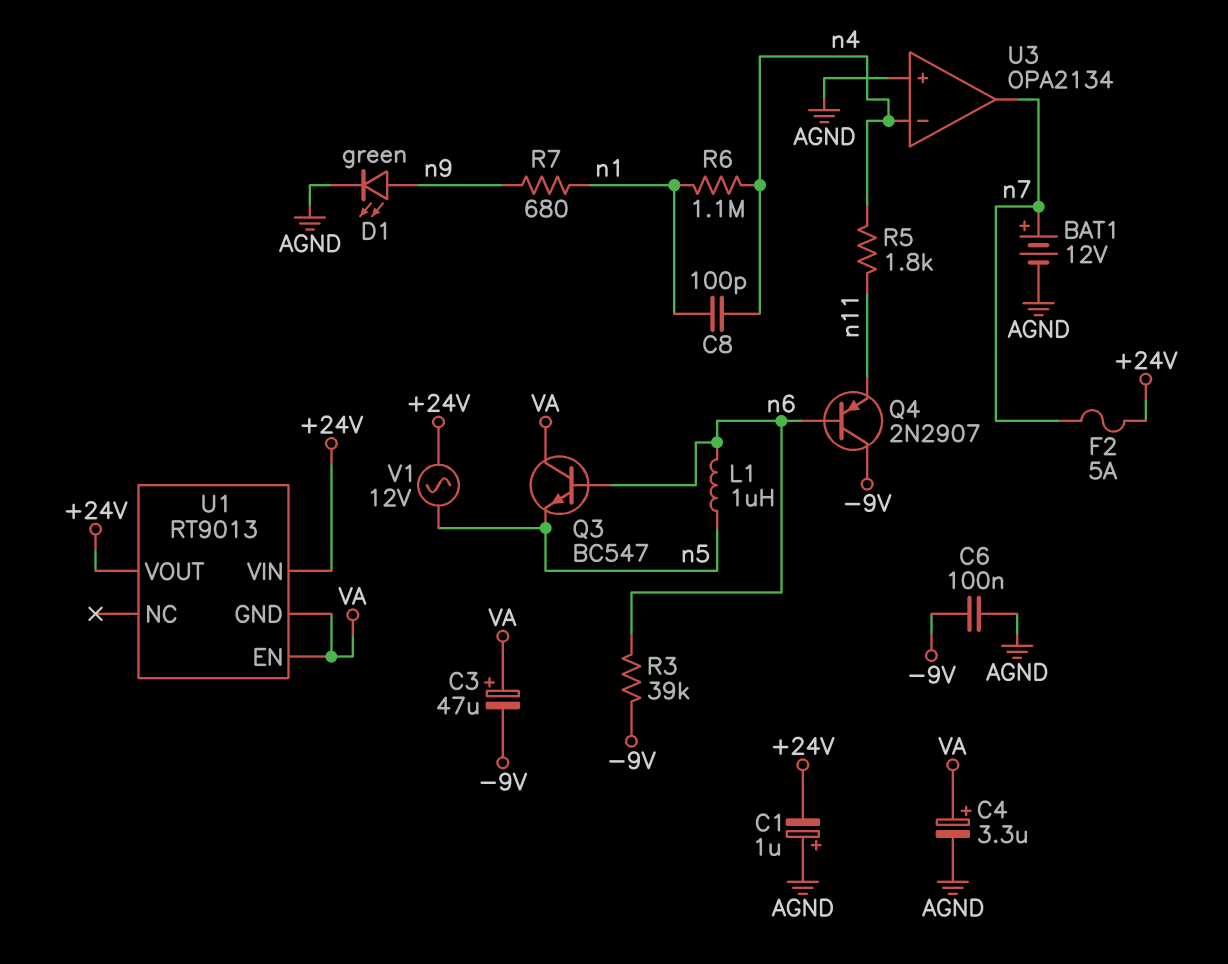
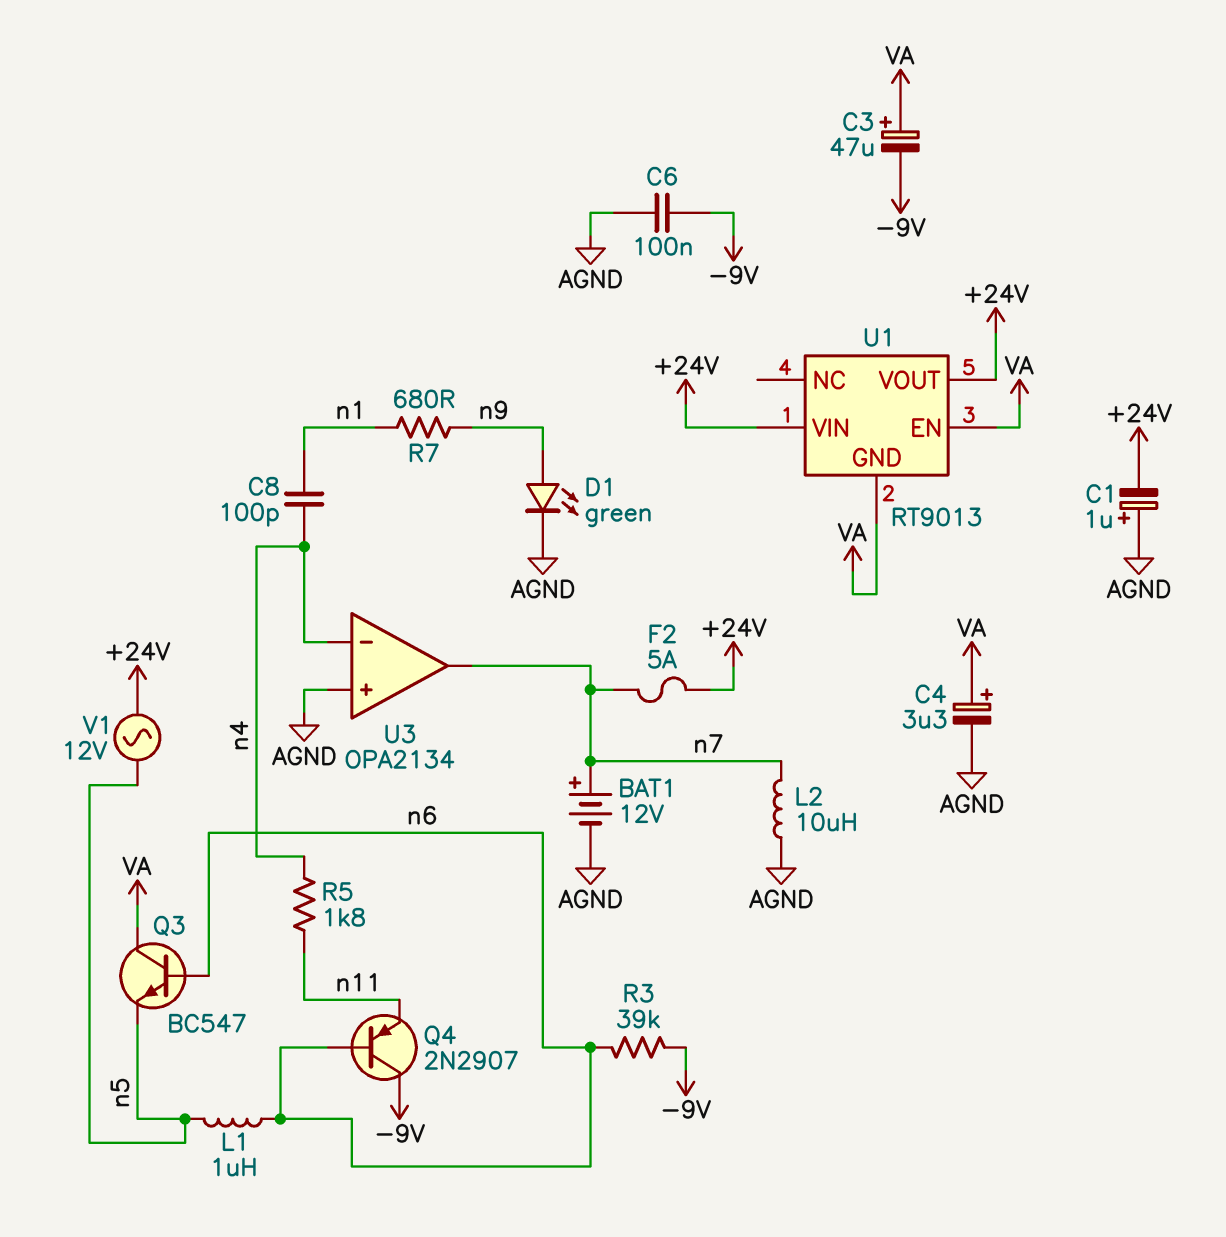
L2: none -> 10uH (AGND, n7)
R6: 1.1M (n1, n4) -> none

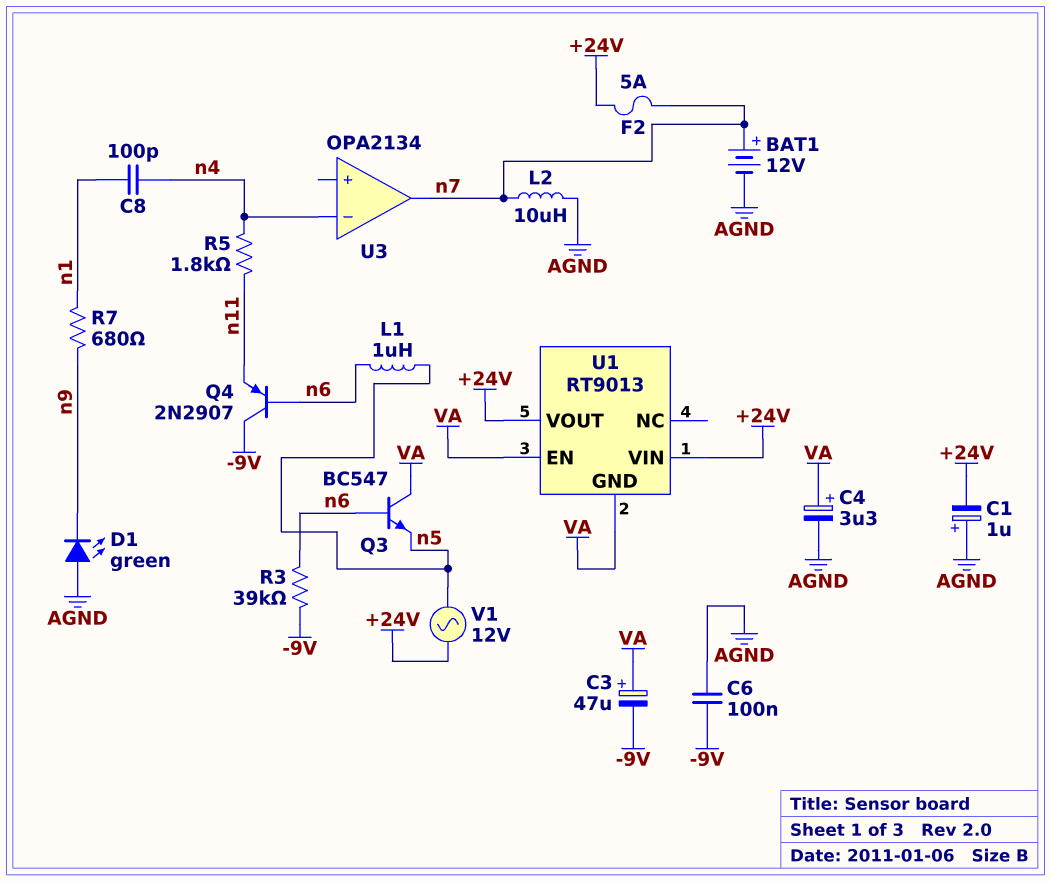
D1: LED green (A n9, K AGND) -> LED green (A AGND, K n9)
U3 pin in+: AGND -> none

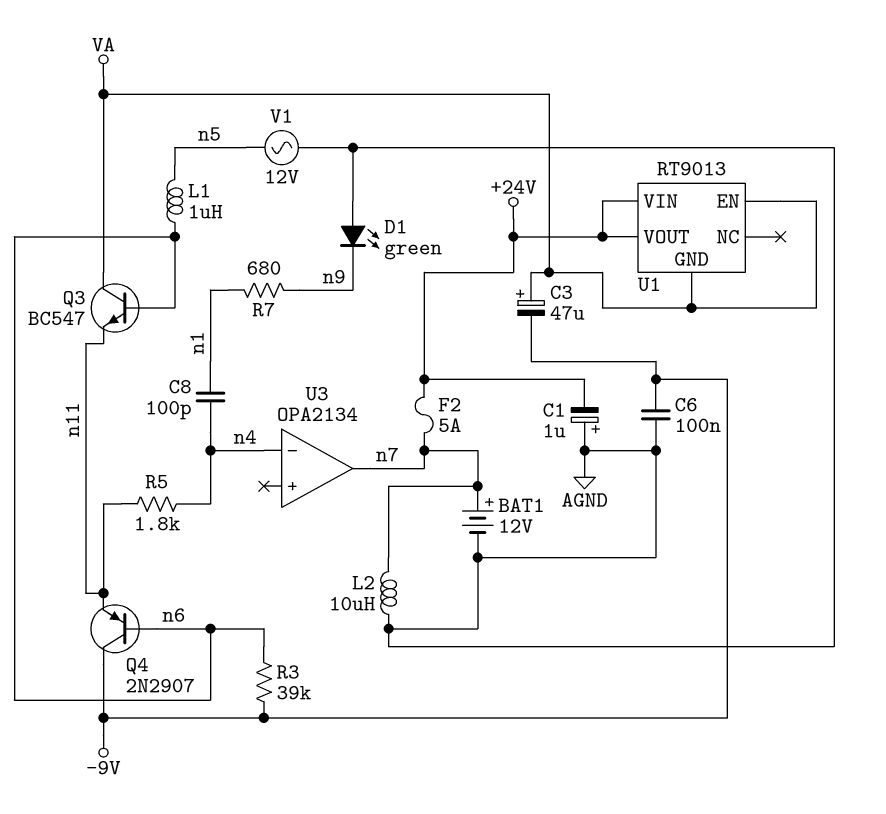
C4: 3.3uF (plus VA, minus AGND) -> none
Q3: NPN BC547 (B n6, C VA, E n5) -> NPN BC547 (B n6, C VA, E n11)
V1: AC 12V (+24V, n5) -> AC 12V (AGND, n5)

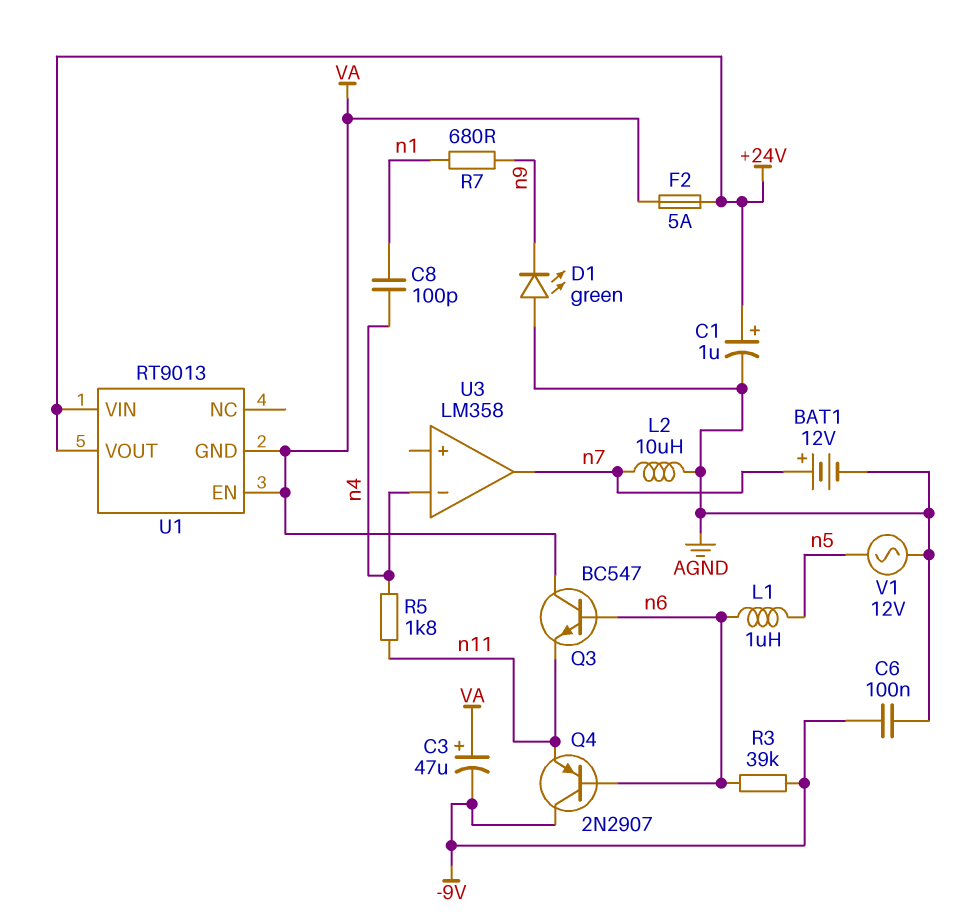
C1: 1uF (plus AGND, minus +24V) -> 1uF (plus +24V, minus AGND)
F2: 5A (+24V, n7) -> 5A (+24V, VA)
U3: OPA2134 -> LM358

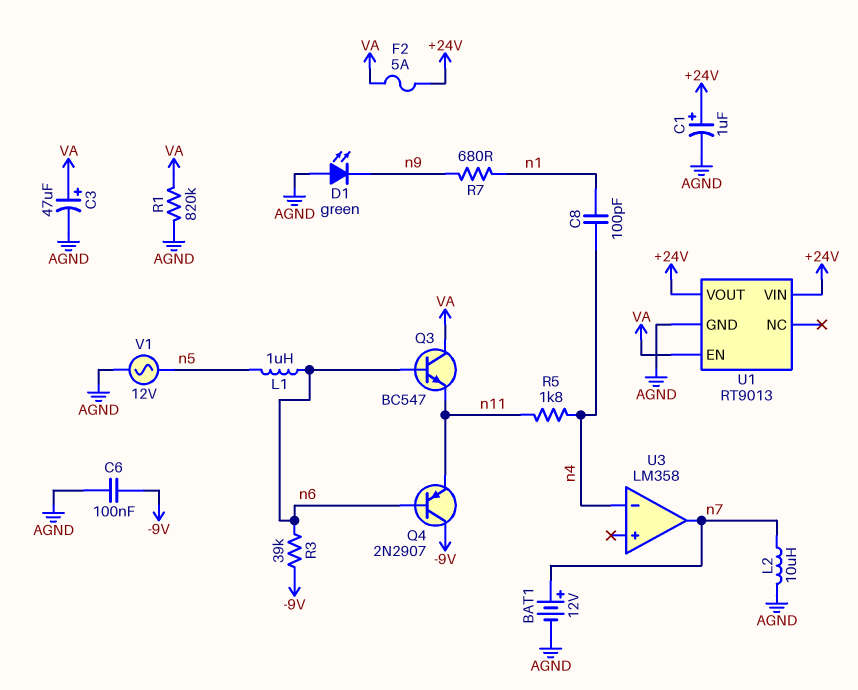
C3: 47uF (plus VA, minus -9V) -> 47uF (plus VA, minus AGND)
R1: none -> 820k (AGND, VA)
U1 pin GND: VA -> AGND

